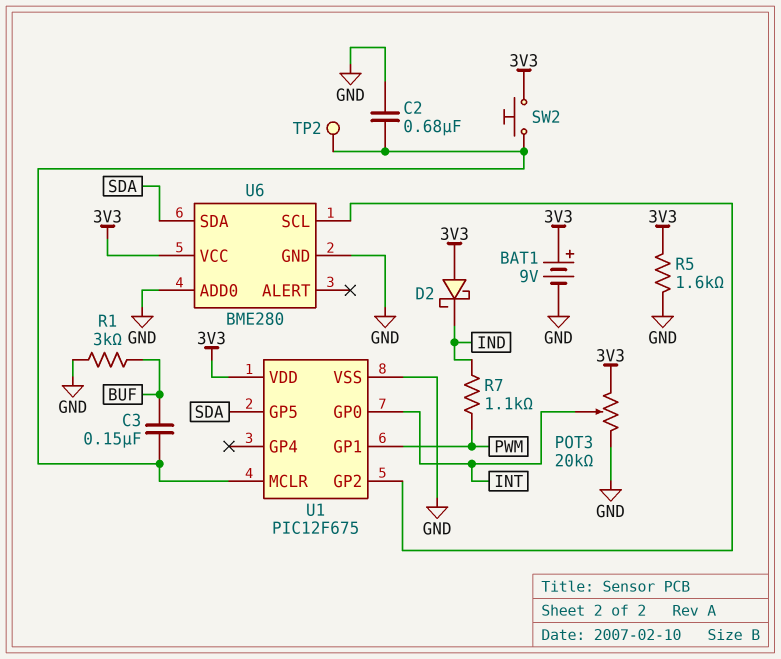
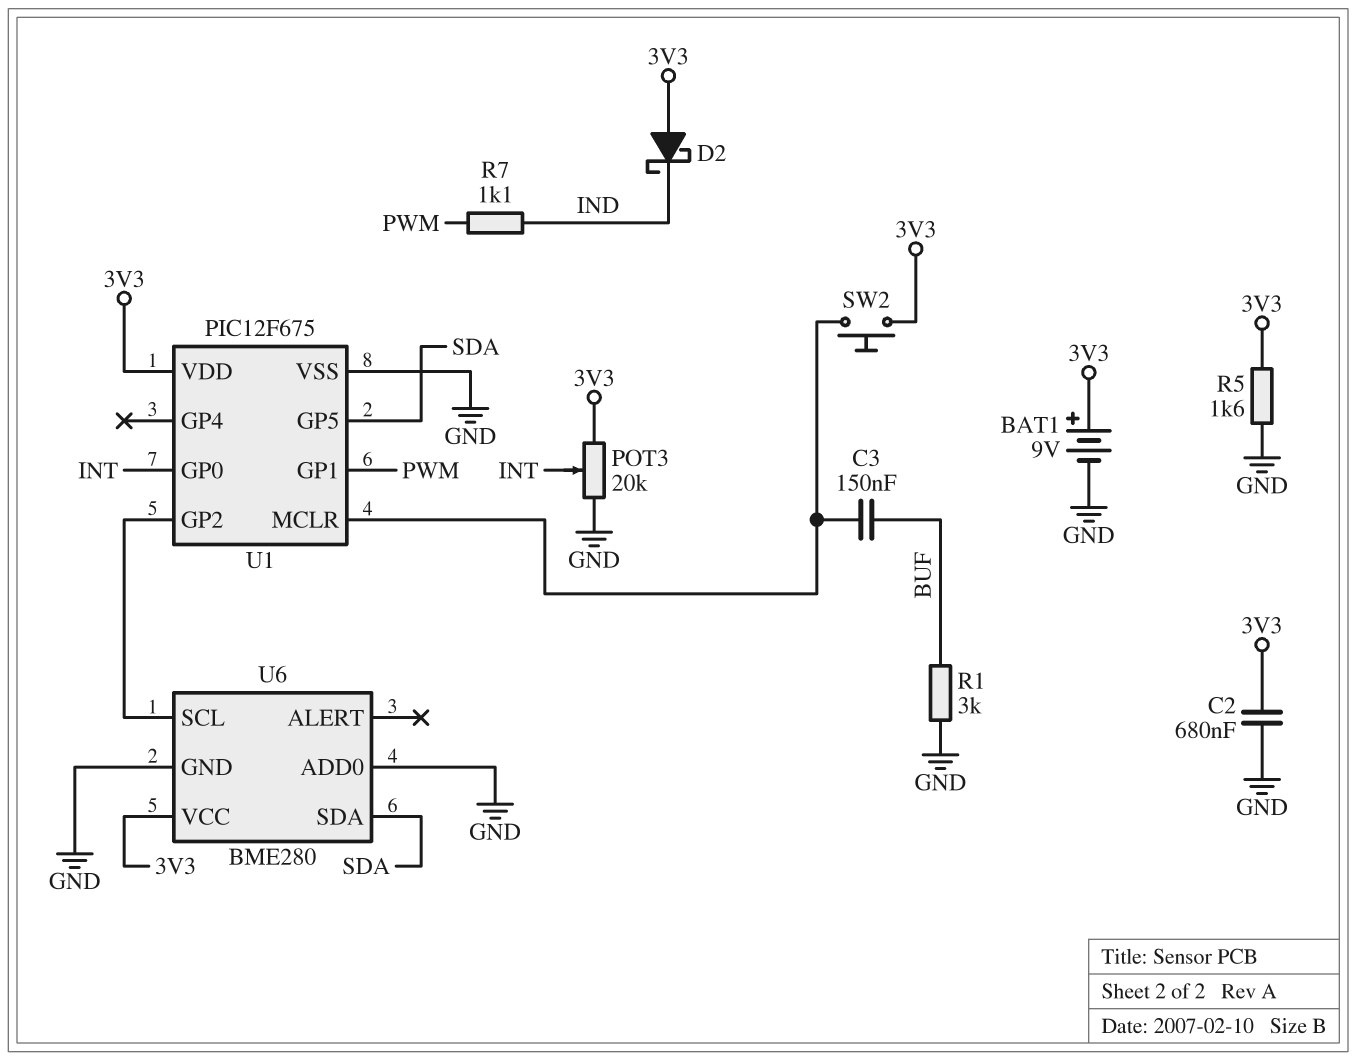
C2: 680nF (GND, U1/MCLR) -> 680nF (3V3, GND)
TP2: test point (U1/MCLR) -> none

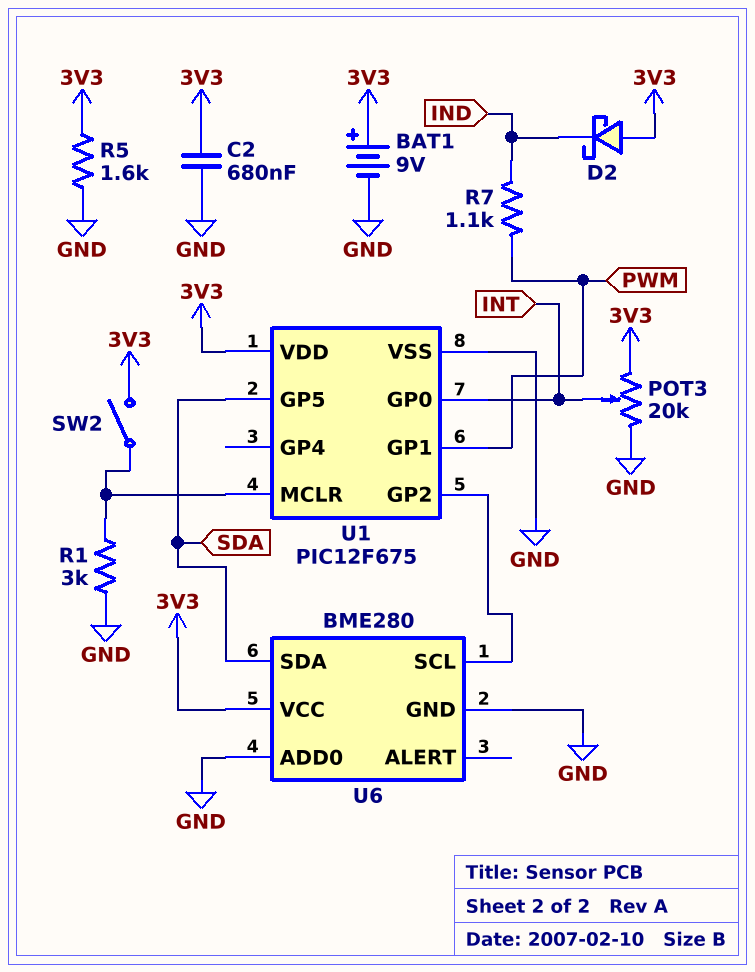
C3: 150nF (BUF, U1/MCLR) -> none
R1: 3k (BUF, GND) -> 3k (GND, U1/MCLR)
SW2: button (3V3, U1/MCLR) -> switch (3V3, U1/MCLR)

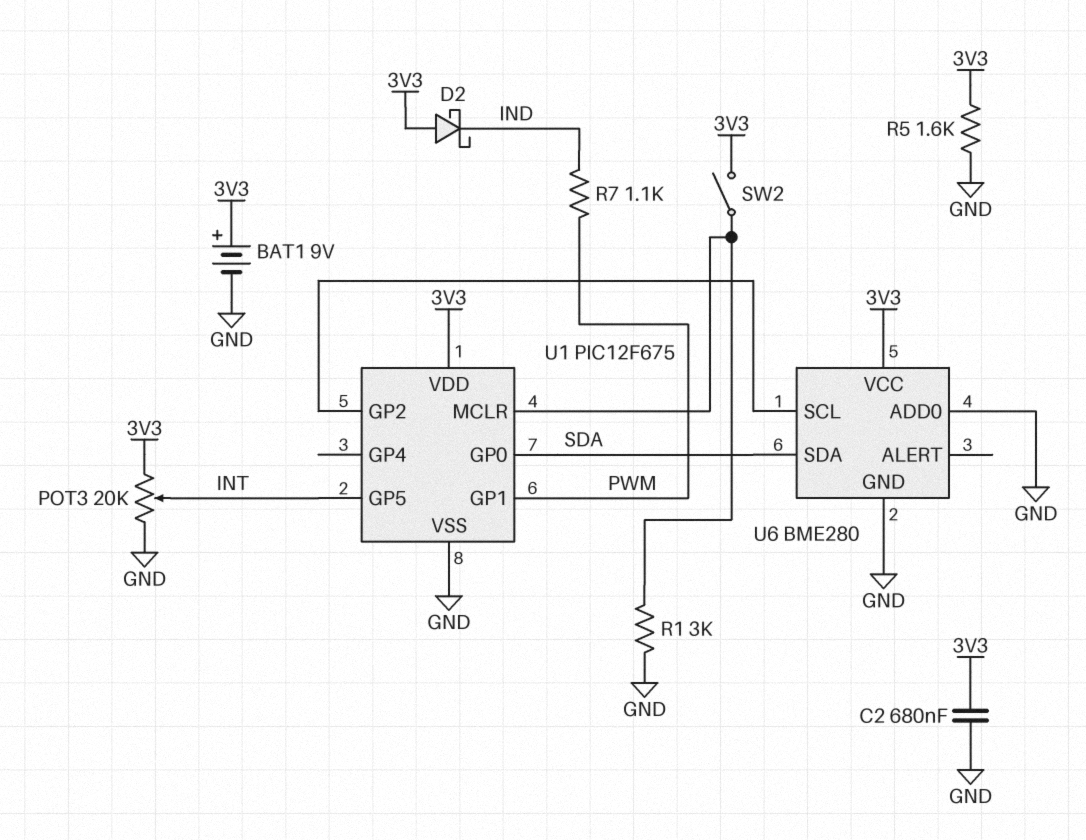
U1 pin GP0: INT -> SDA
U1 pin GP5: SDA -> INT

